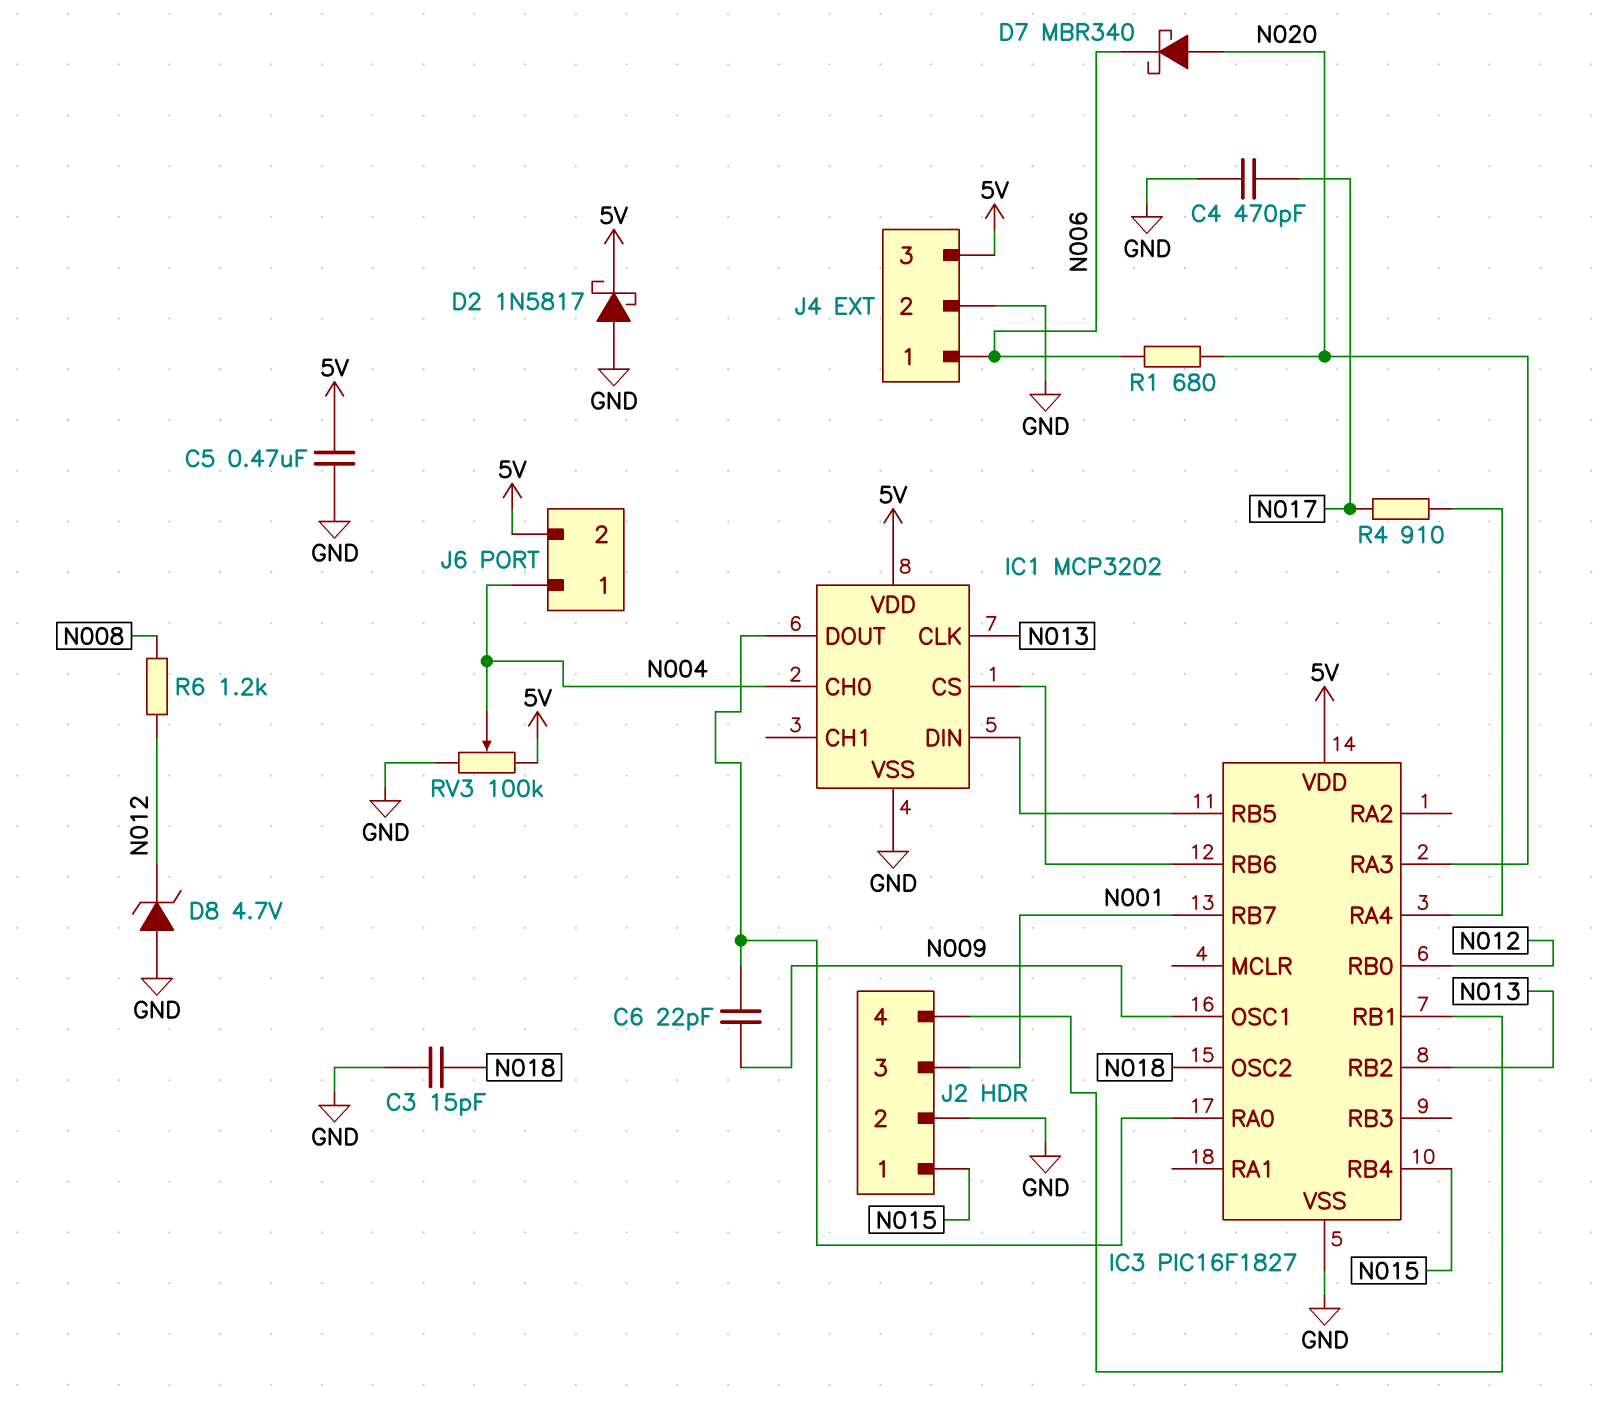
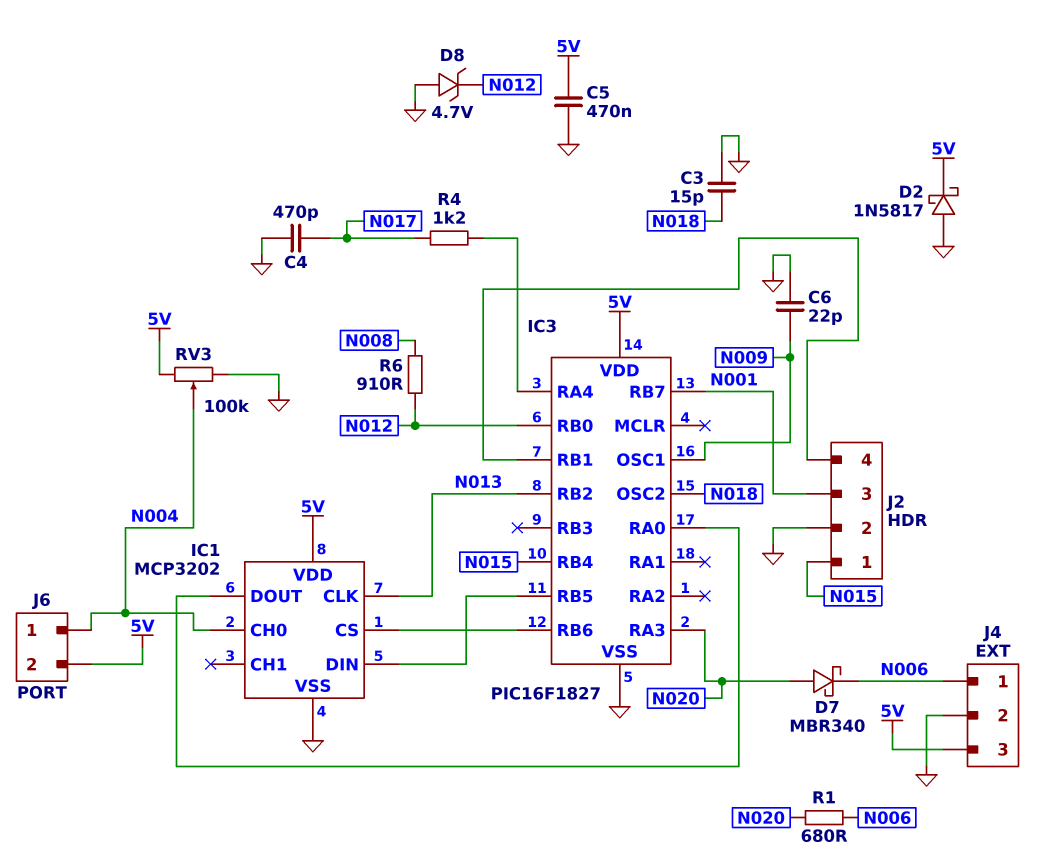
C6: 22pF (IC1/DOUT, N009) -> 22pF (GND, N009)
R4: 910 (IC3/RA4, N017) -> 1.2k (IC3/RA4, N017)
R6: 1.2k (N008, N012) -> 910 (N008, N012)

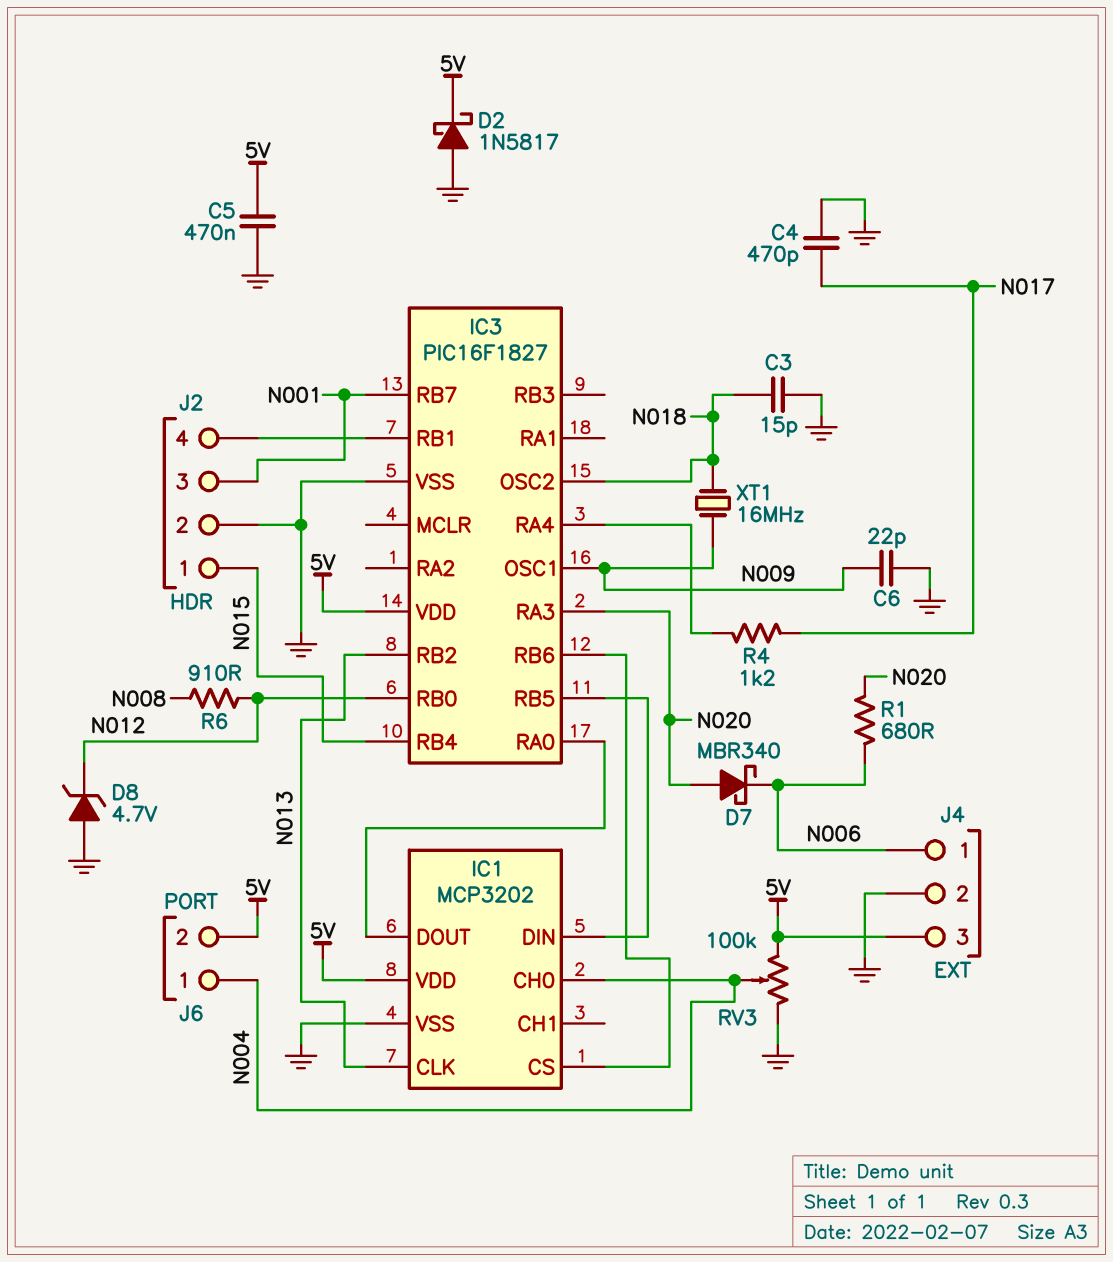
XT1: none -> 16MHz (N009, N018)

